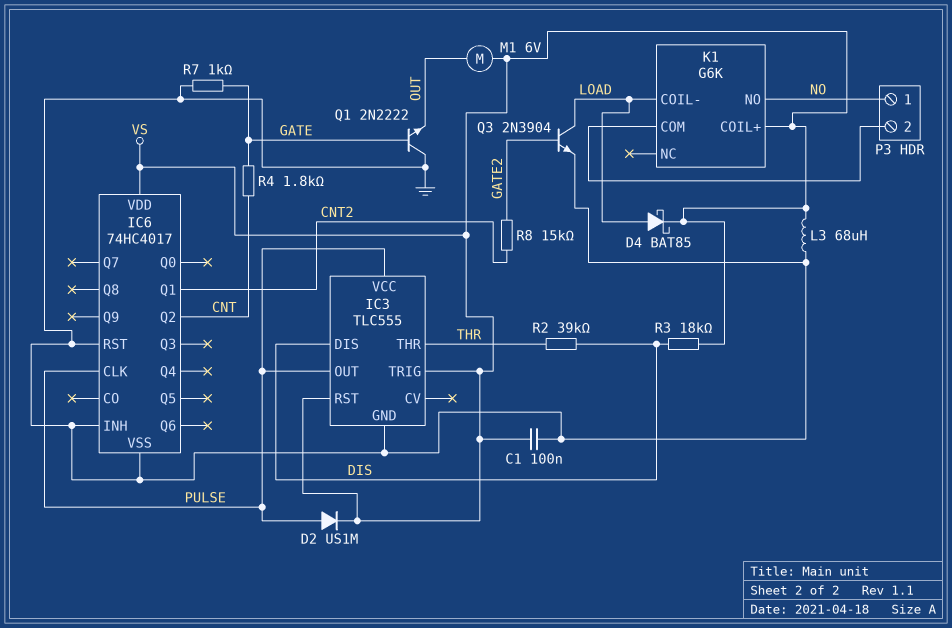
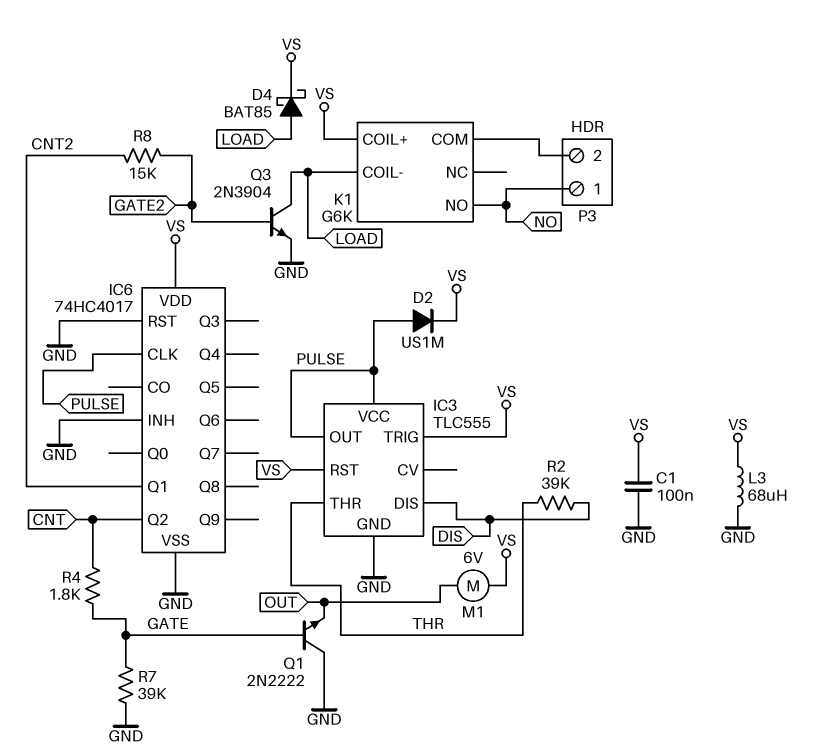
R3: 18k (DIS, VS) -> none
R7: 1k (GATE, GND) -> 39k (GATE, GND)

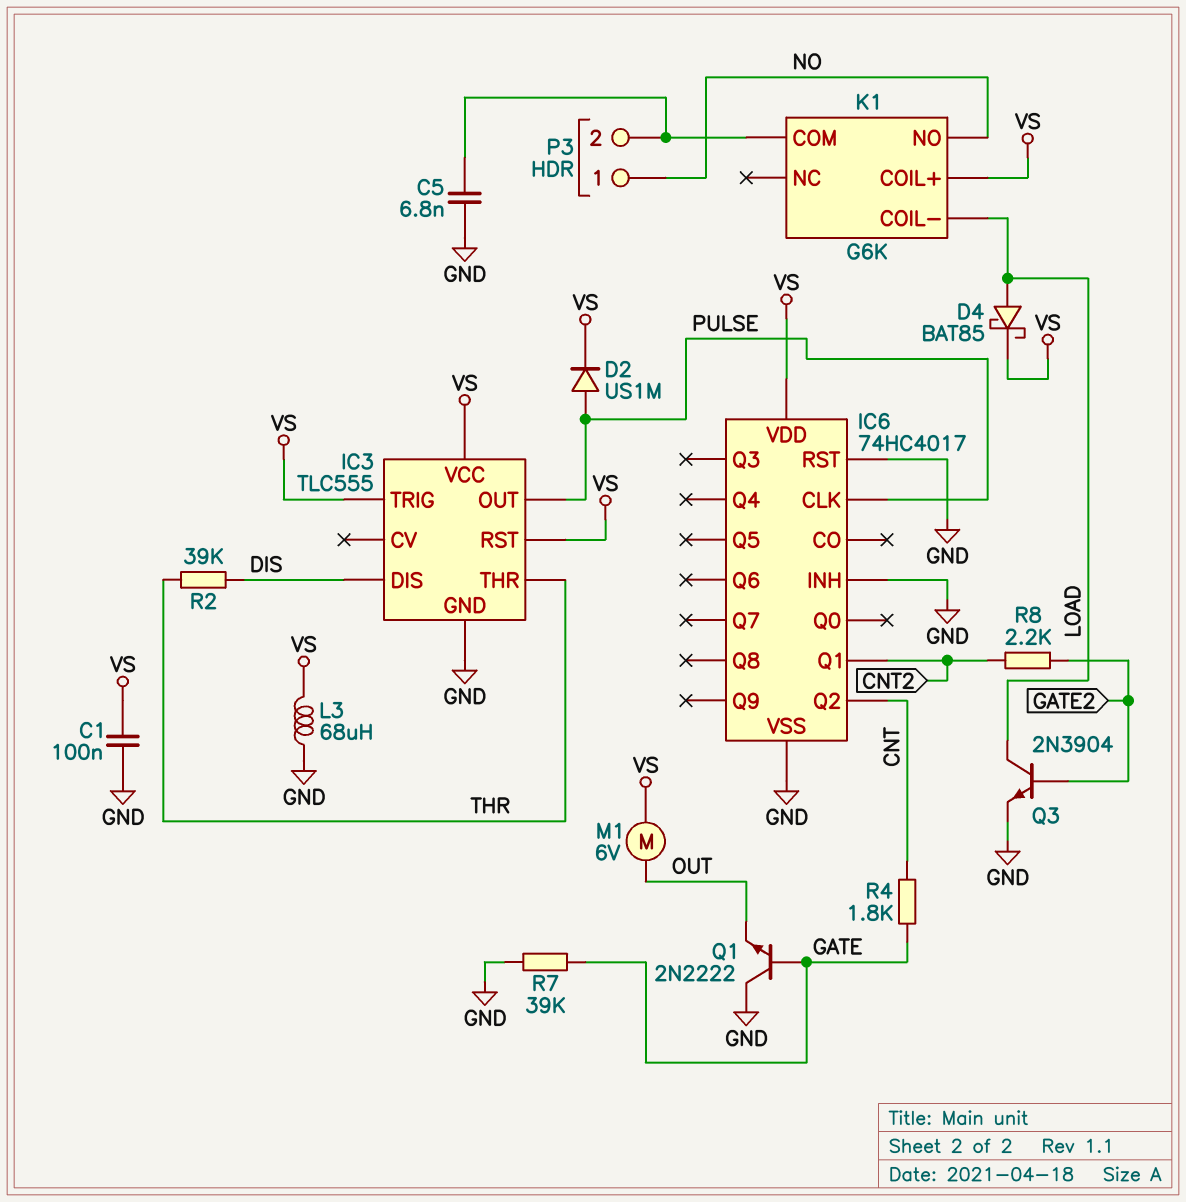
C5: none -> 6.8nF (GND, K1/COM)
IC3 pin VCC: PULSE -> VS
R8: 15k (CNT2, GATE2) -> 2.2k (CNT2, GATE2)

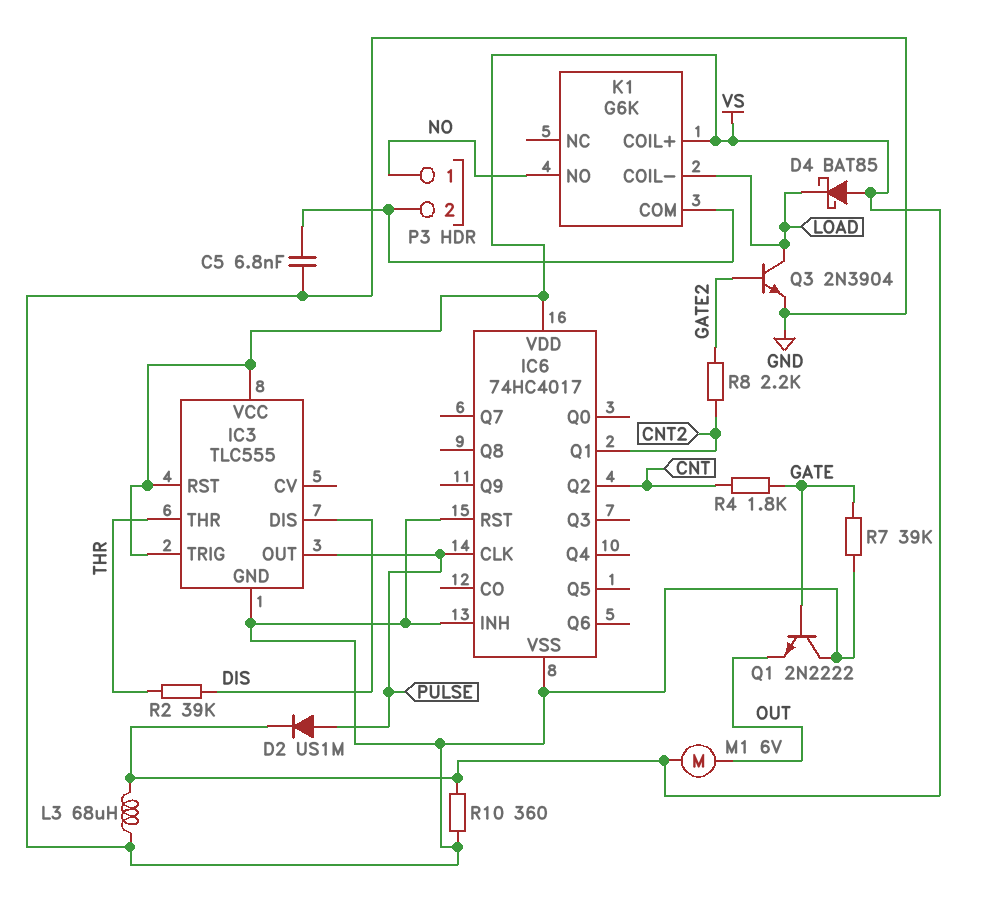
C1: 100nF (GND, VS) -> none
D4: schottky BAT85 (A LOAD, K VS) -> schottky BAT85 (A VS, K LOAD)
R10: none -> 360 (GND, VS)

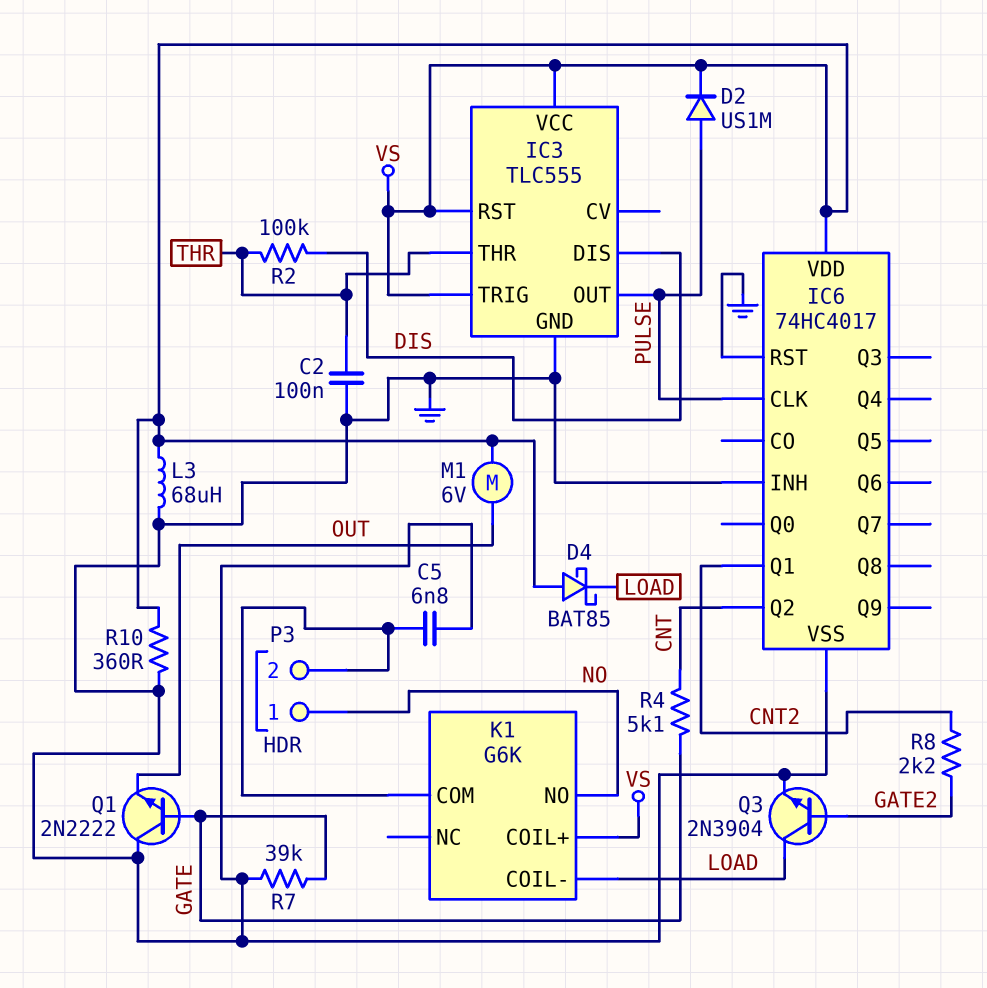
C2: none -> 100nF (GND, THR)
R2: 39k (DIS, THR) -> 100k (DIS, THR)
R4: 1.8k (CNT, GATE) -> 5.1k (CNT, GATE)

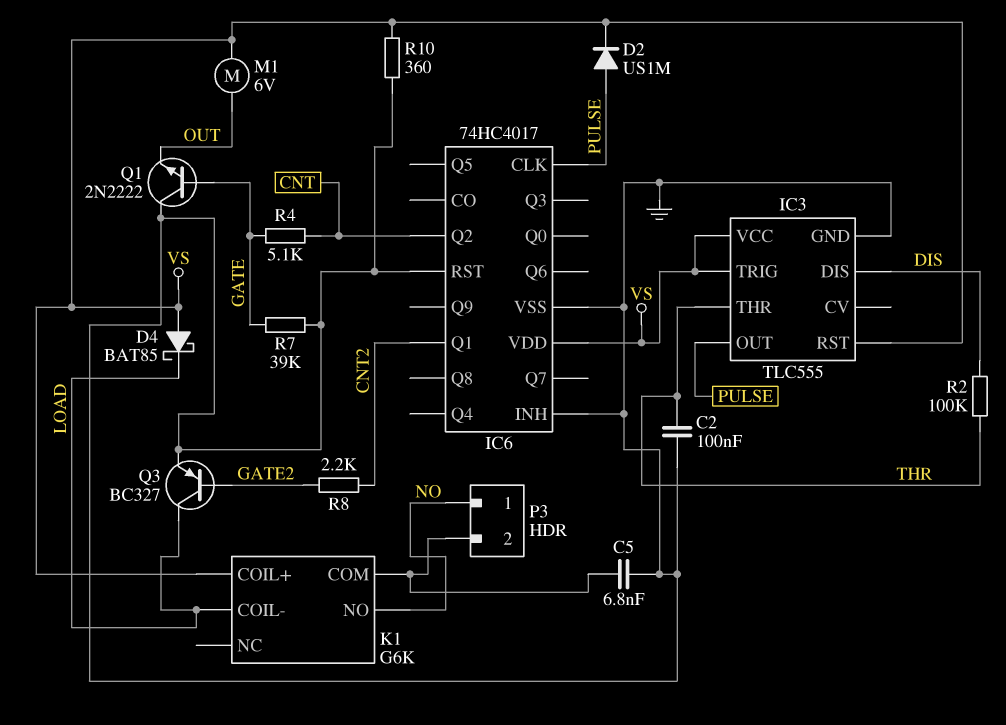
L3: 68uH (GND, VS) -> none
Q3: NPN 2N3904 (B GATE2, C LOAD, E GND) -> PNP BC327 (B GATE2, C LOAD, E GND)

